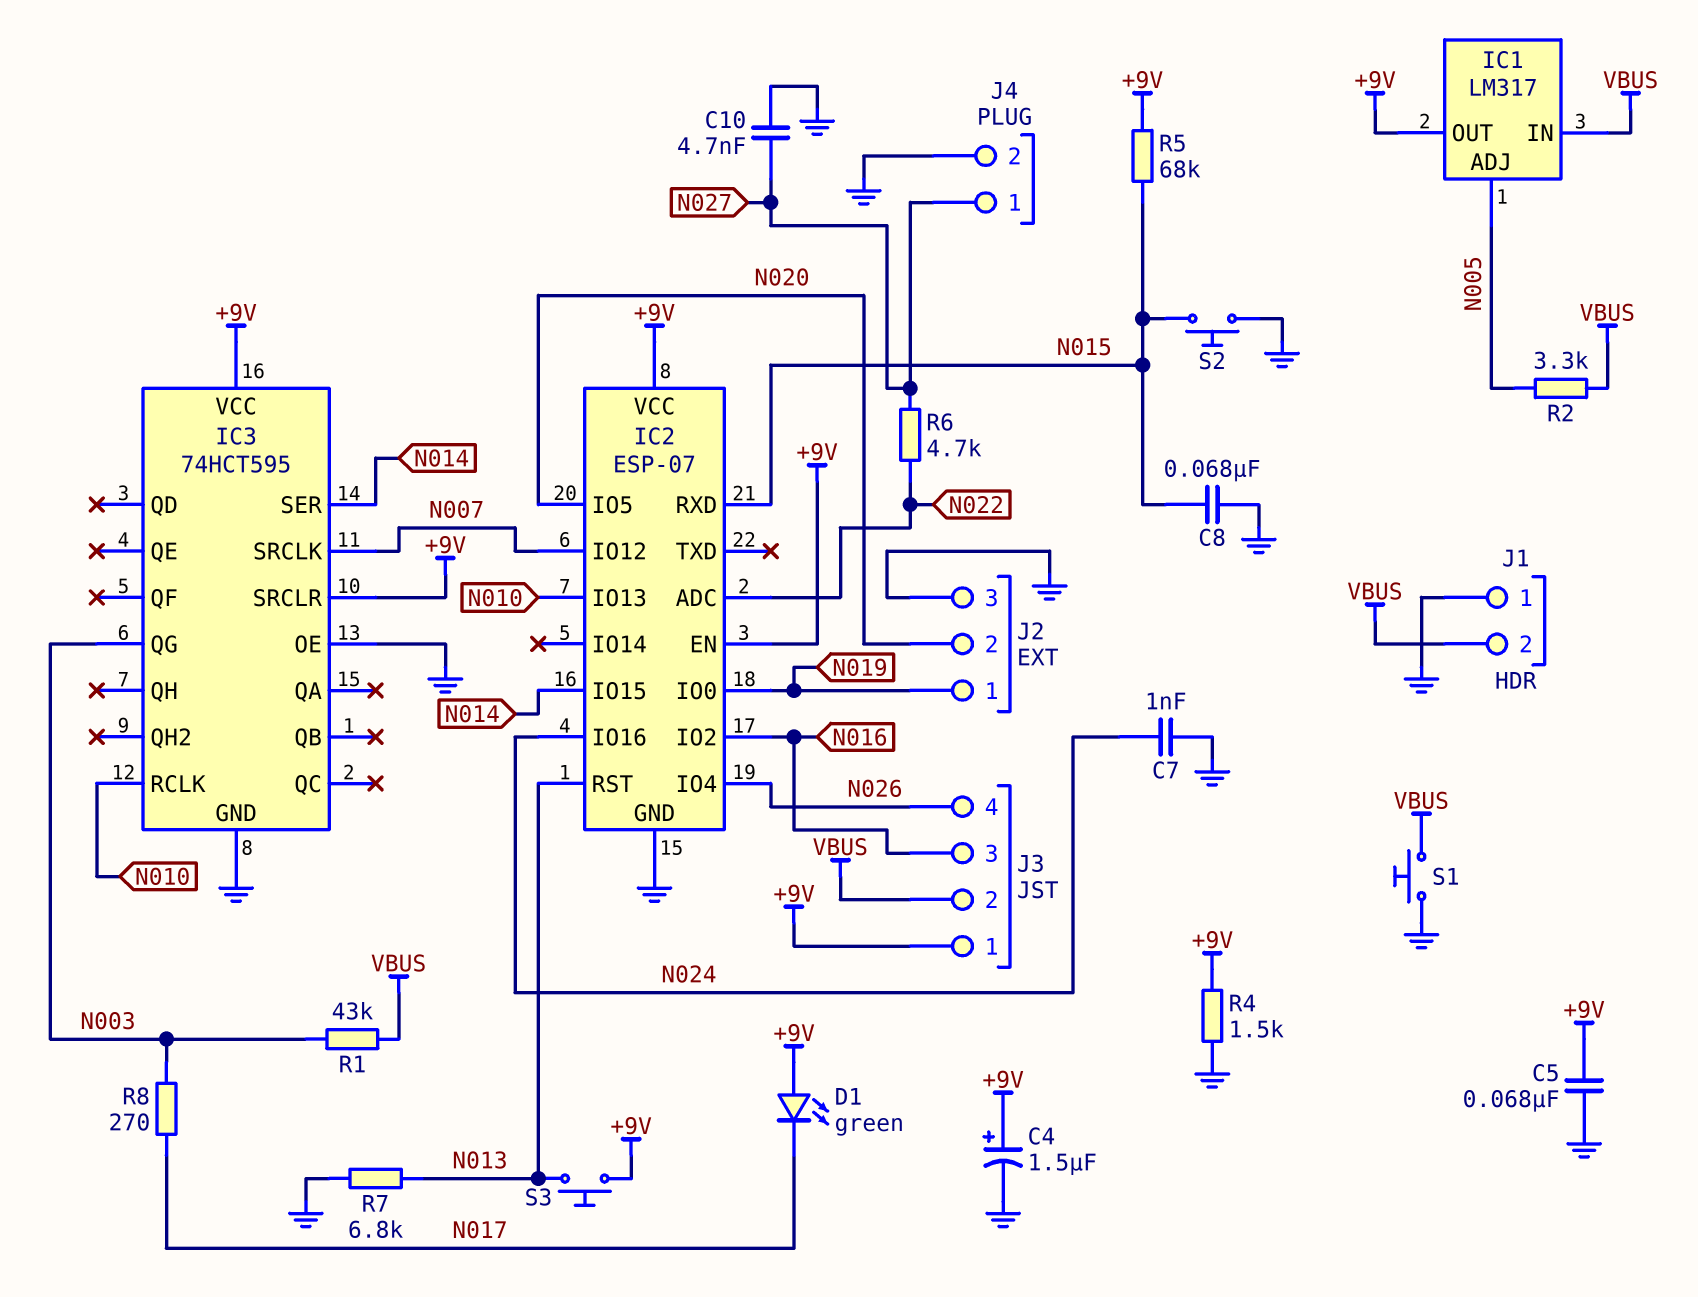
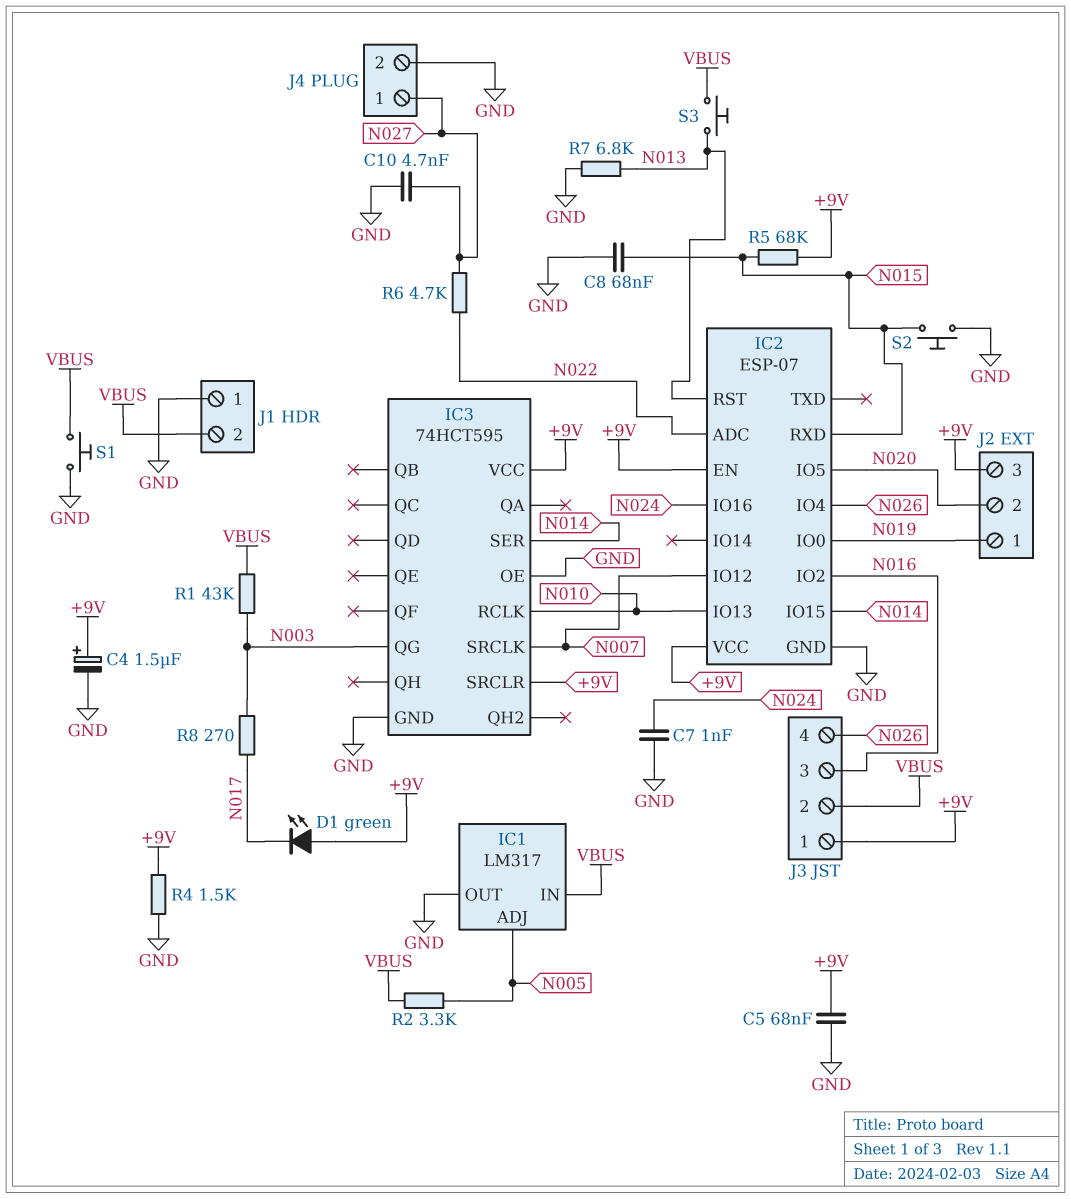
IC1 pin OUT: +9V -> GND
J2 pin 3: GND -> +9V
S3: button (+9V, N013) -> button (N013, VBUS)

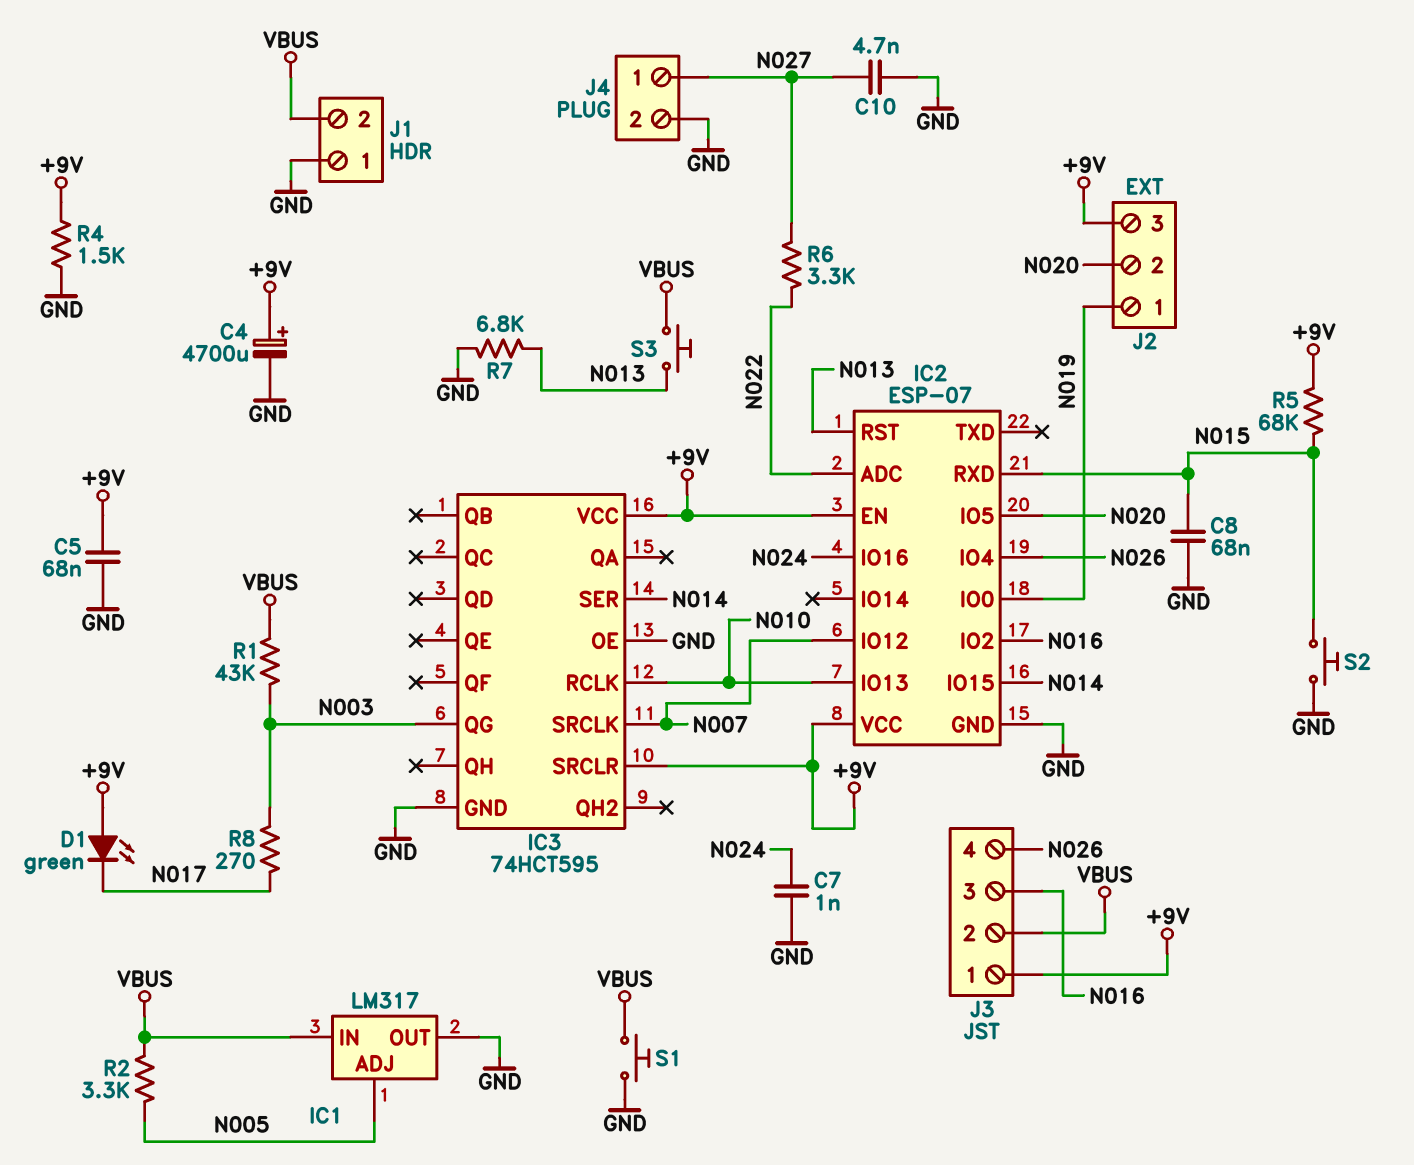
C4: 1.5uF (plus +9V, minus GND) -> 4700uF (plus +9V, minus GND)
R6: 4.7k (N022, N027) -> 3.3k (N022, N027)

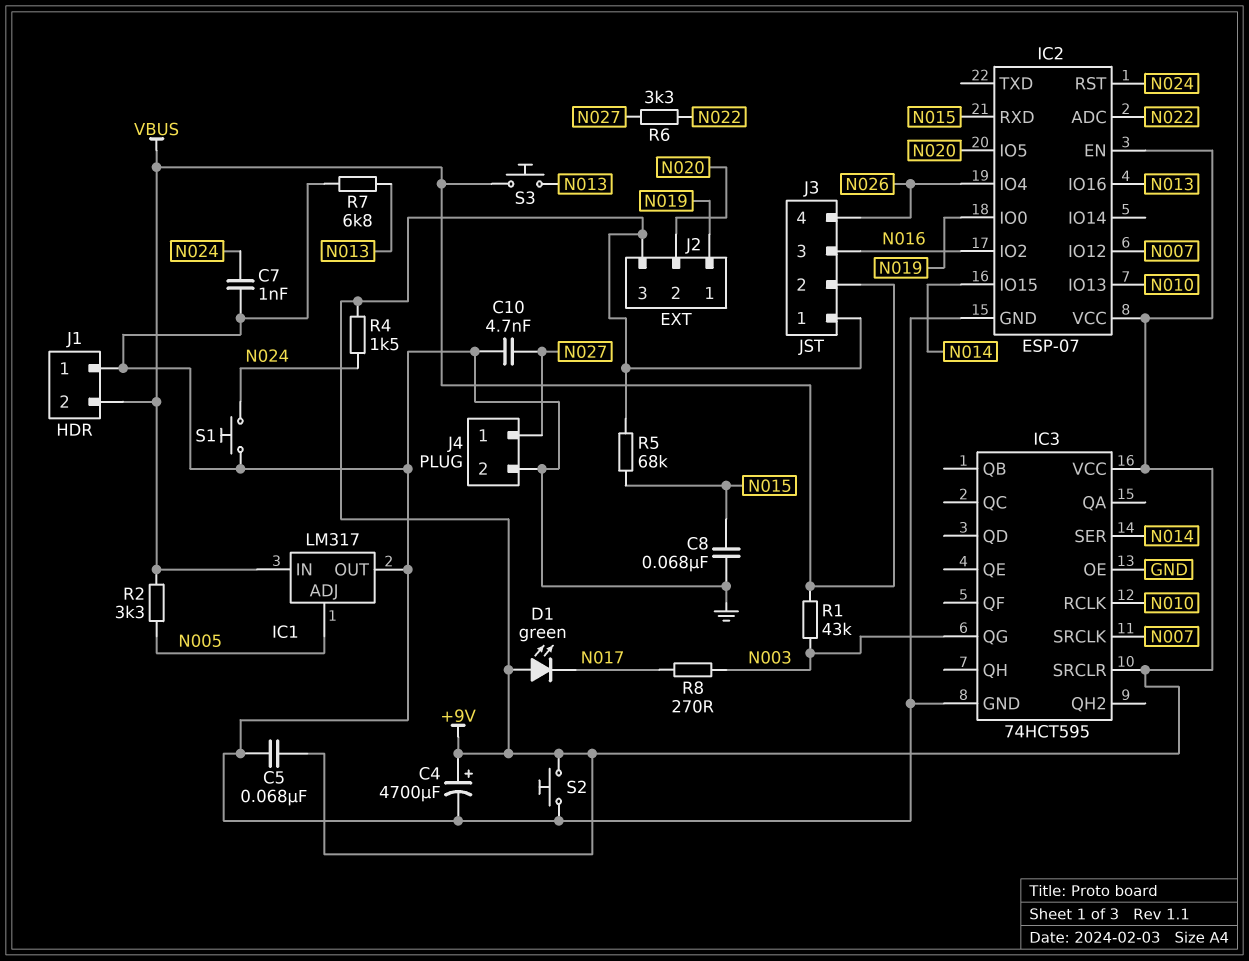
IC2 pin IO16: N024 -> N013
IC2 pin RST: N013 -> N024
R4: 1.5k (+9V, GND) -> 1.5k (+9V, N024)
S1: button (GND, VBUS) -> button (GND, N024)
S2: button (GND, N015) -> button (+9V, GND)

